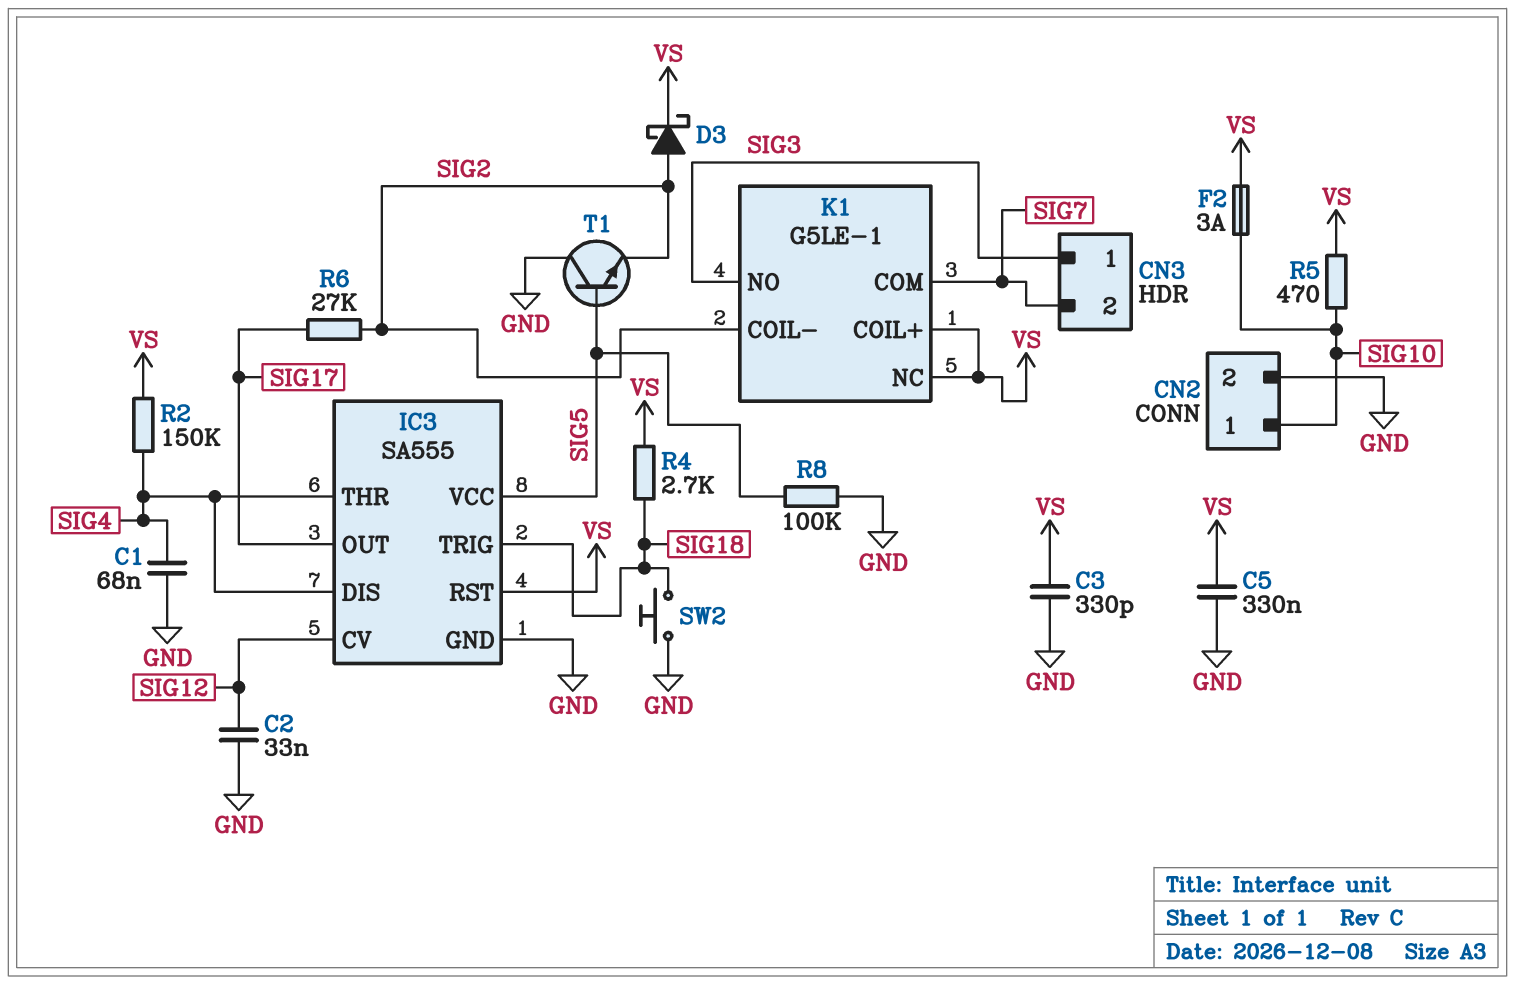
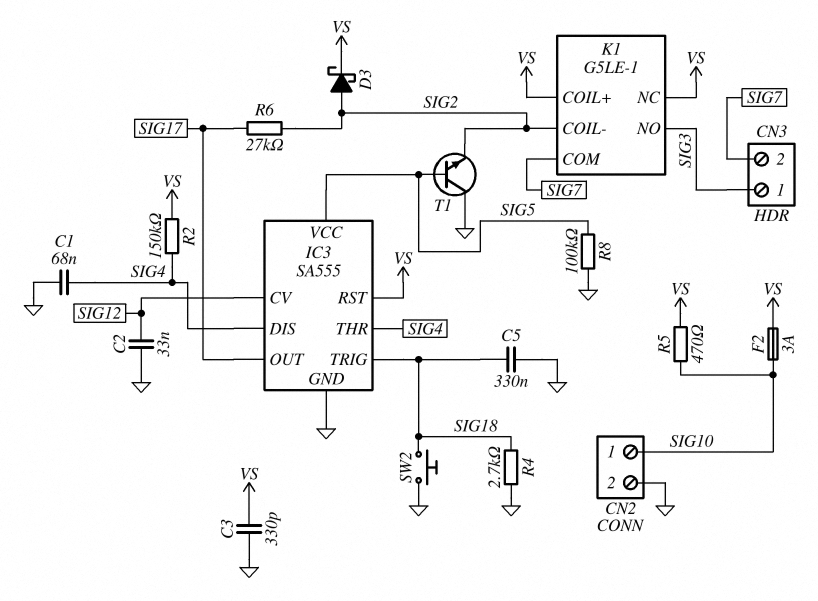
C5: 330nF (GND, VS) -> 330nF (GND, SIG18)
R4: 2.7k (SIG18, VS) -> 2.7k (GND, SIG18)

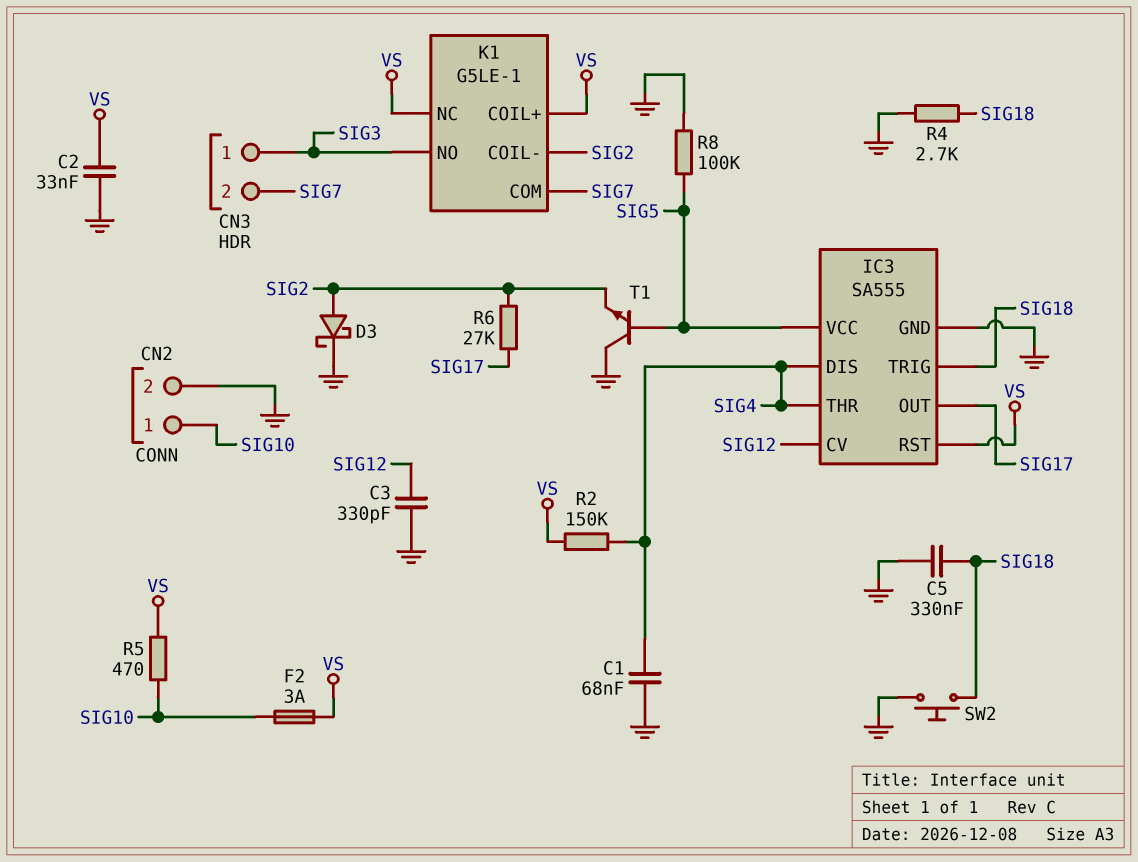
C2: 33nF (GND, SIG12) -> 33nF (GND, VS)
C3: 330pF (GND, VS) -> 330pF (GND, SIG12)
D3: schottky (A SIG2, K VS) -> schottky (A SIG2, K GND)

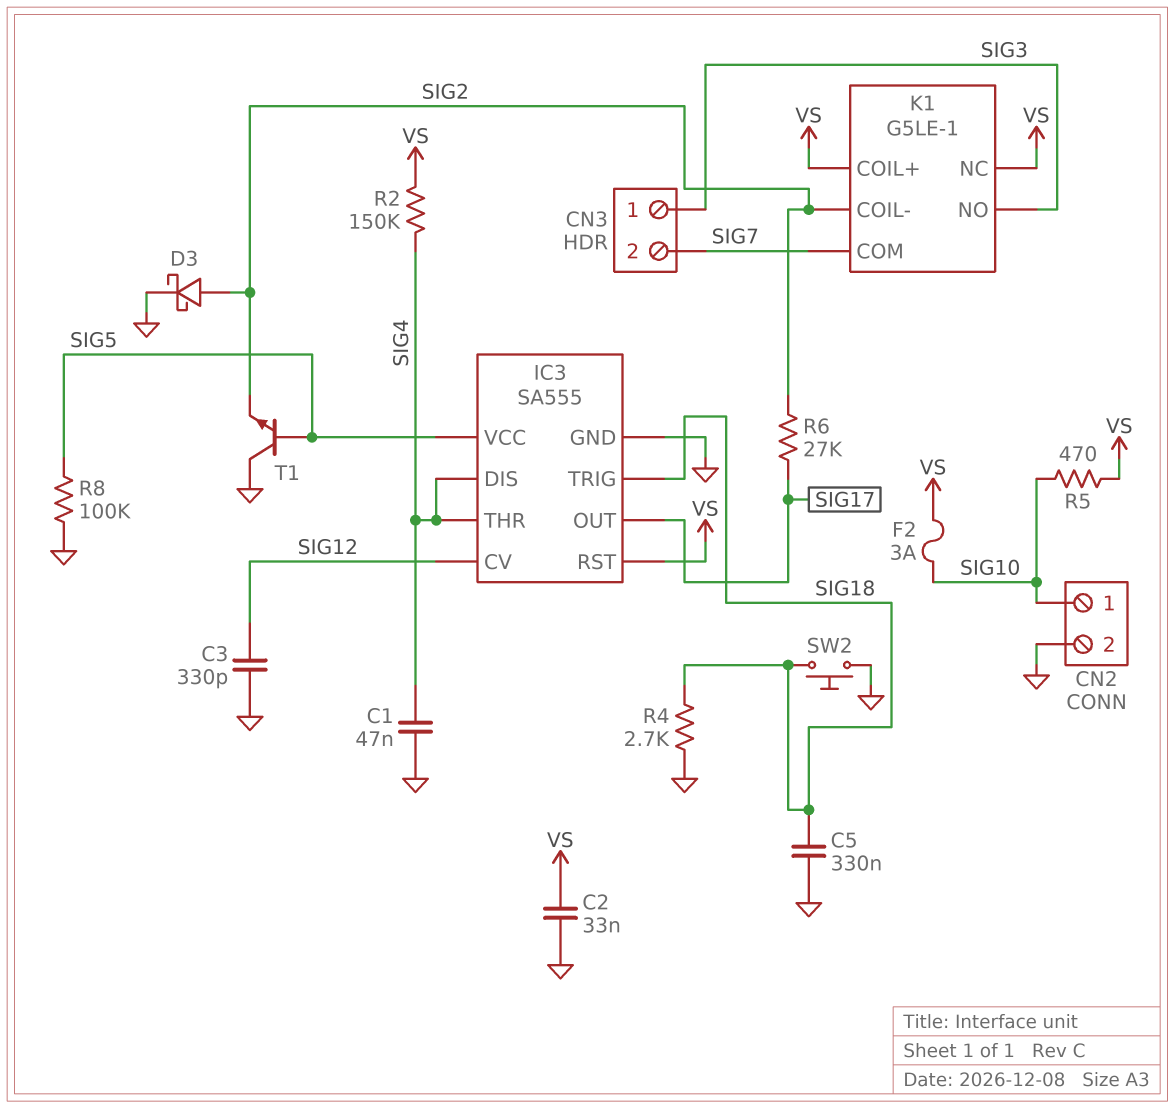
C1: 68nF (GND, SIG4) -> 47nF (GND, SIG4)

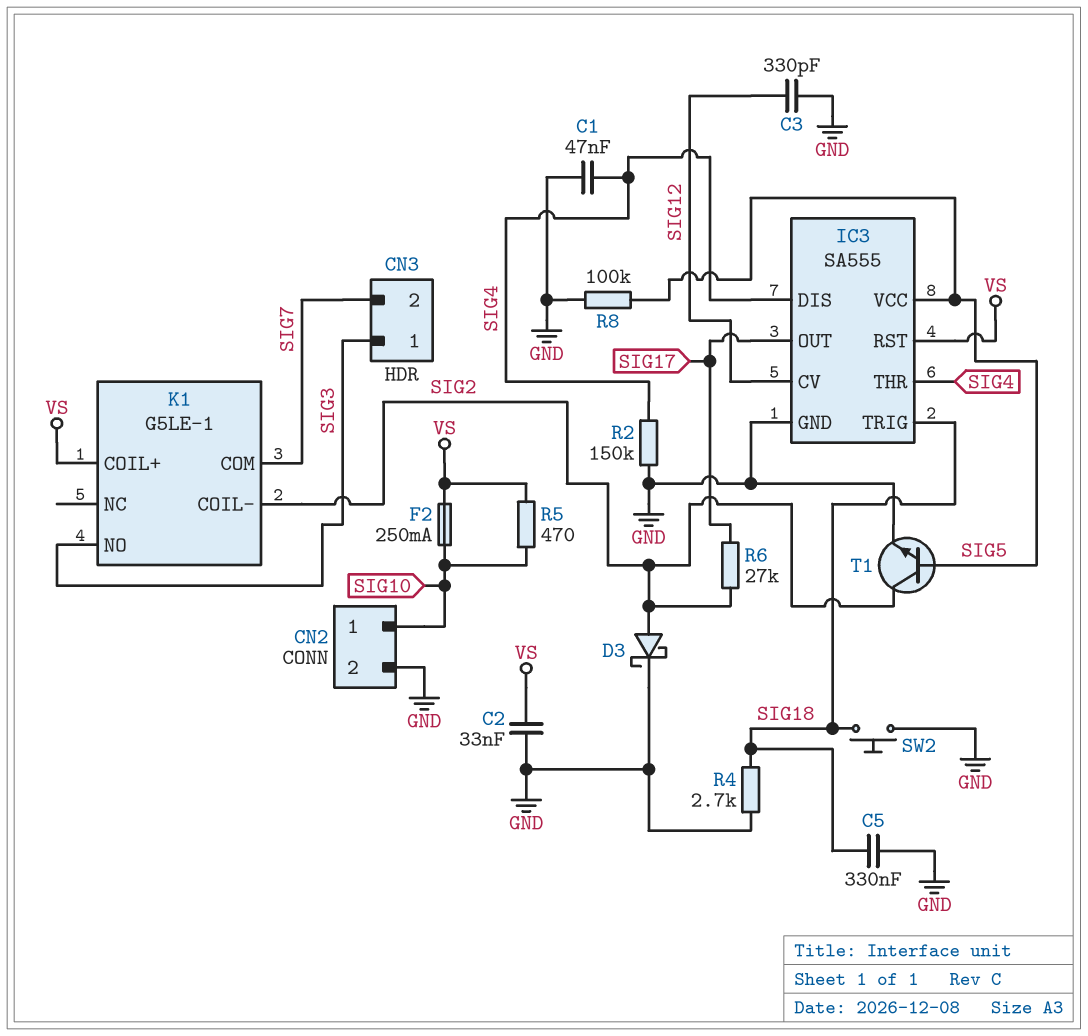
F2: 3A (SIG10, VS) -> 250mA (SIG10, VS)
K1 pin NC: VS -> none
R2: 150k (SIG4, VS) -> 150k (GND, SIG4)
T1: NPN (B SIG5, C GND, E SIG2) -> NPN (B SIG5, C SIG2, E GND)

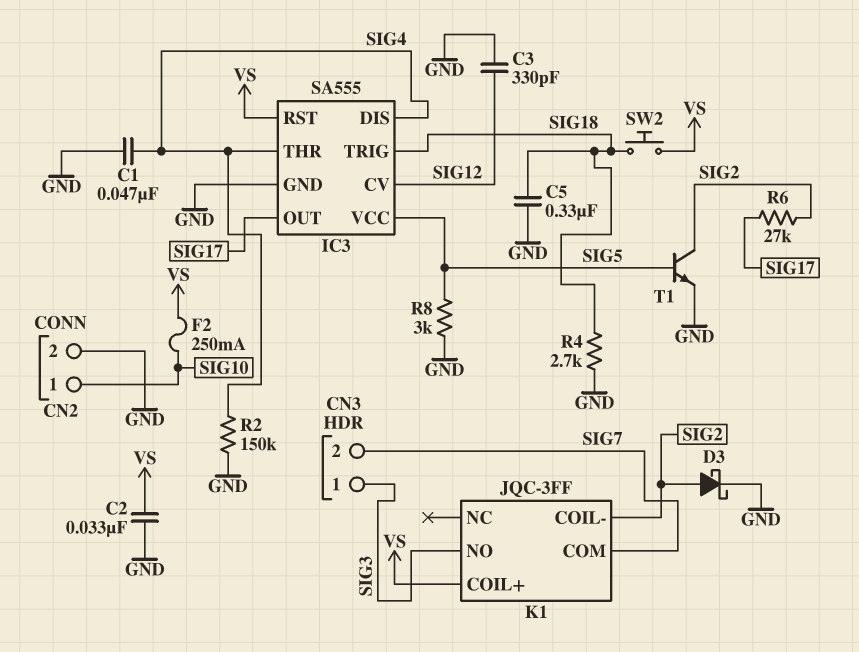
K1: G5LE-1 -> JQC-3FF
R5: 470 (SIG10, VS) -> none
R8: 100k (GND, SIG5) -> 3k (GND, SIG5)
SW2: button (GND, SIG18) -> button (SIG18, VS)

